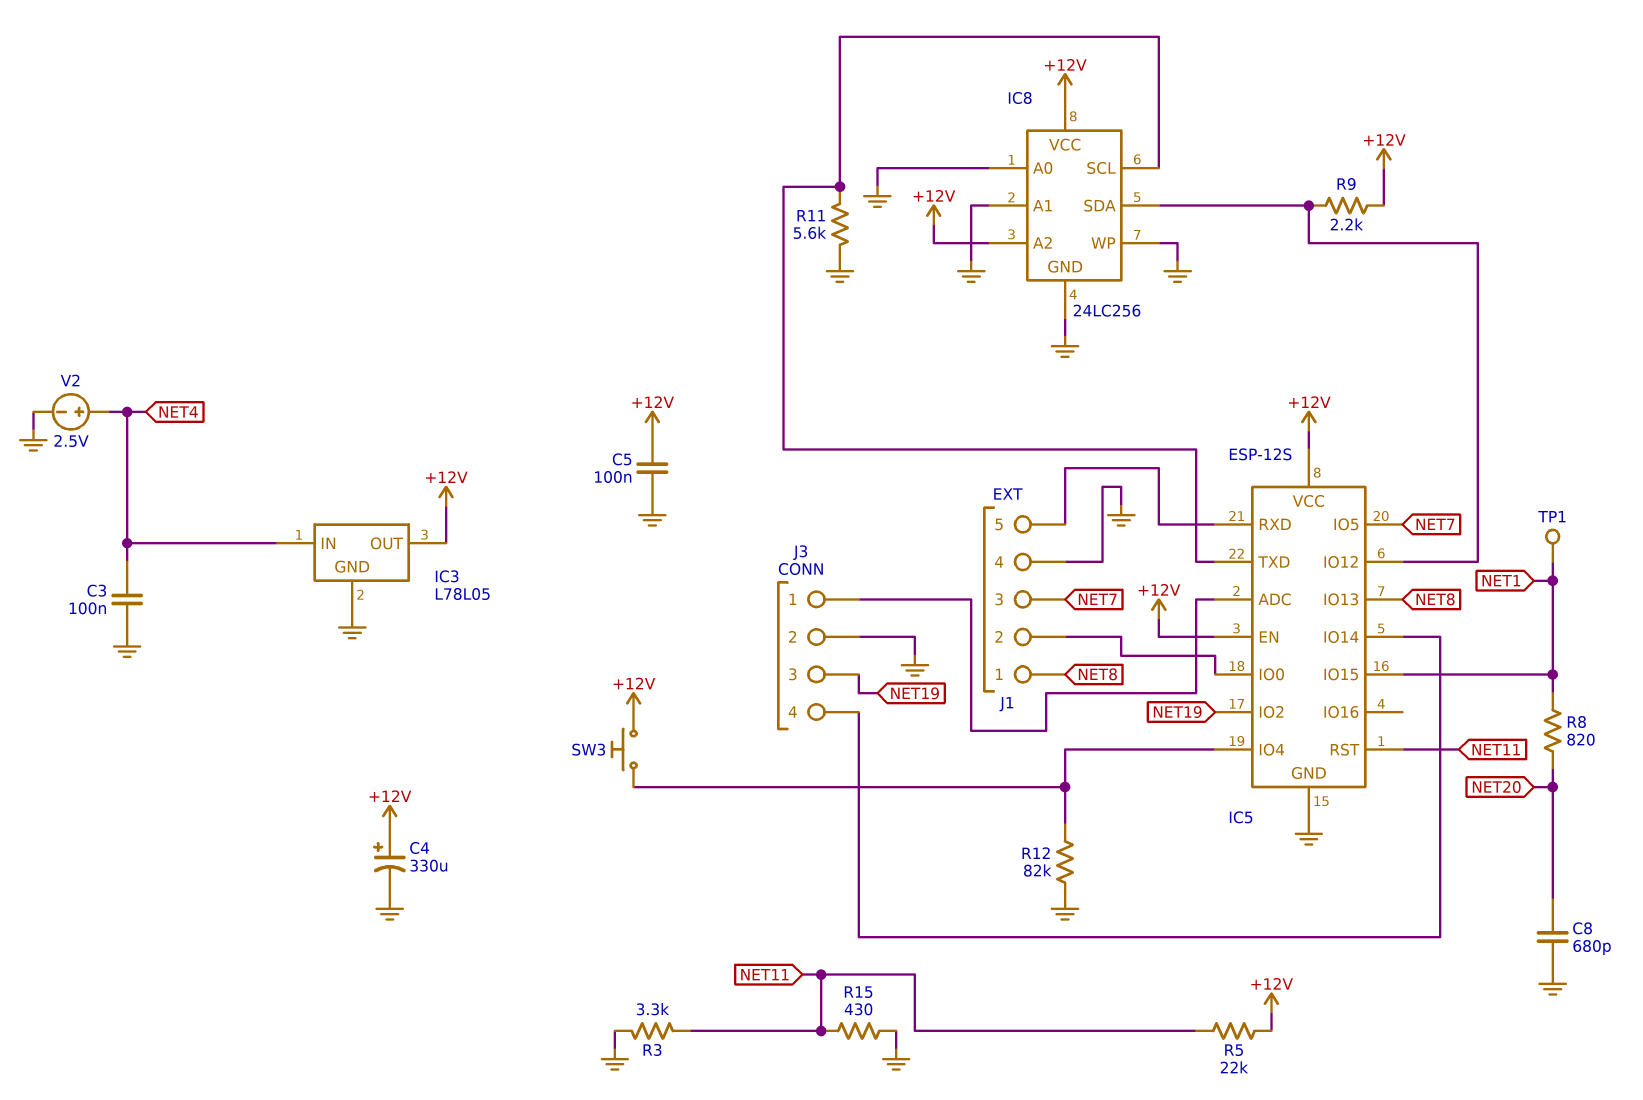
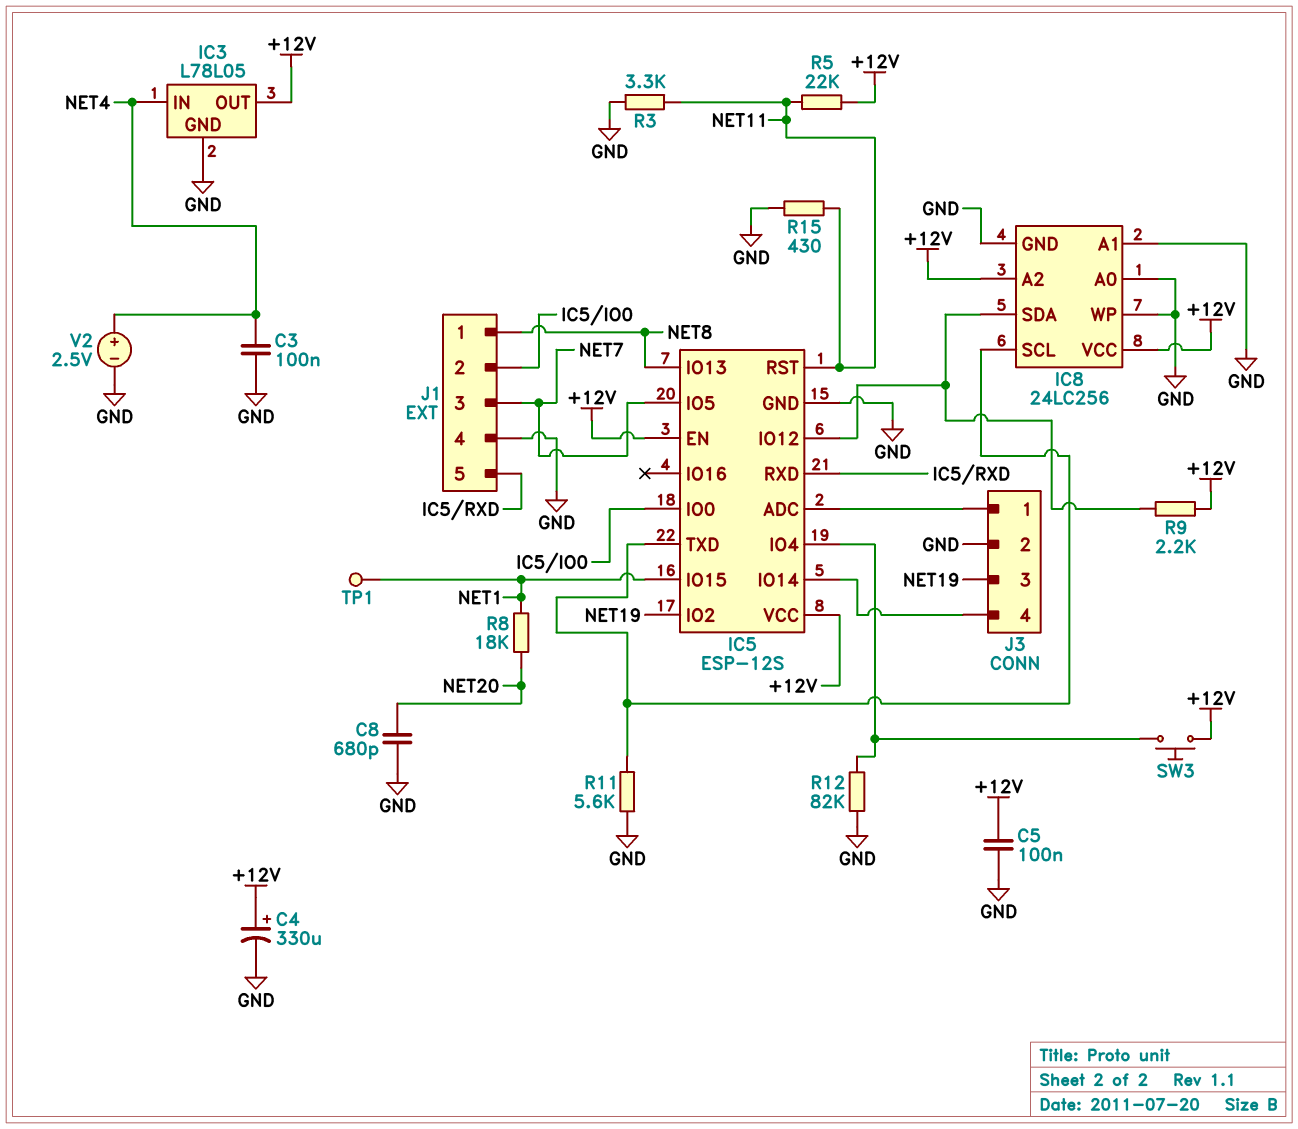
R8: 820 (NET1, NET20) -> 18k (NET1, NET20)

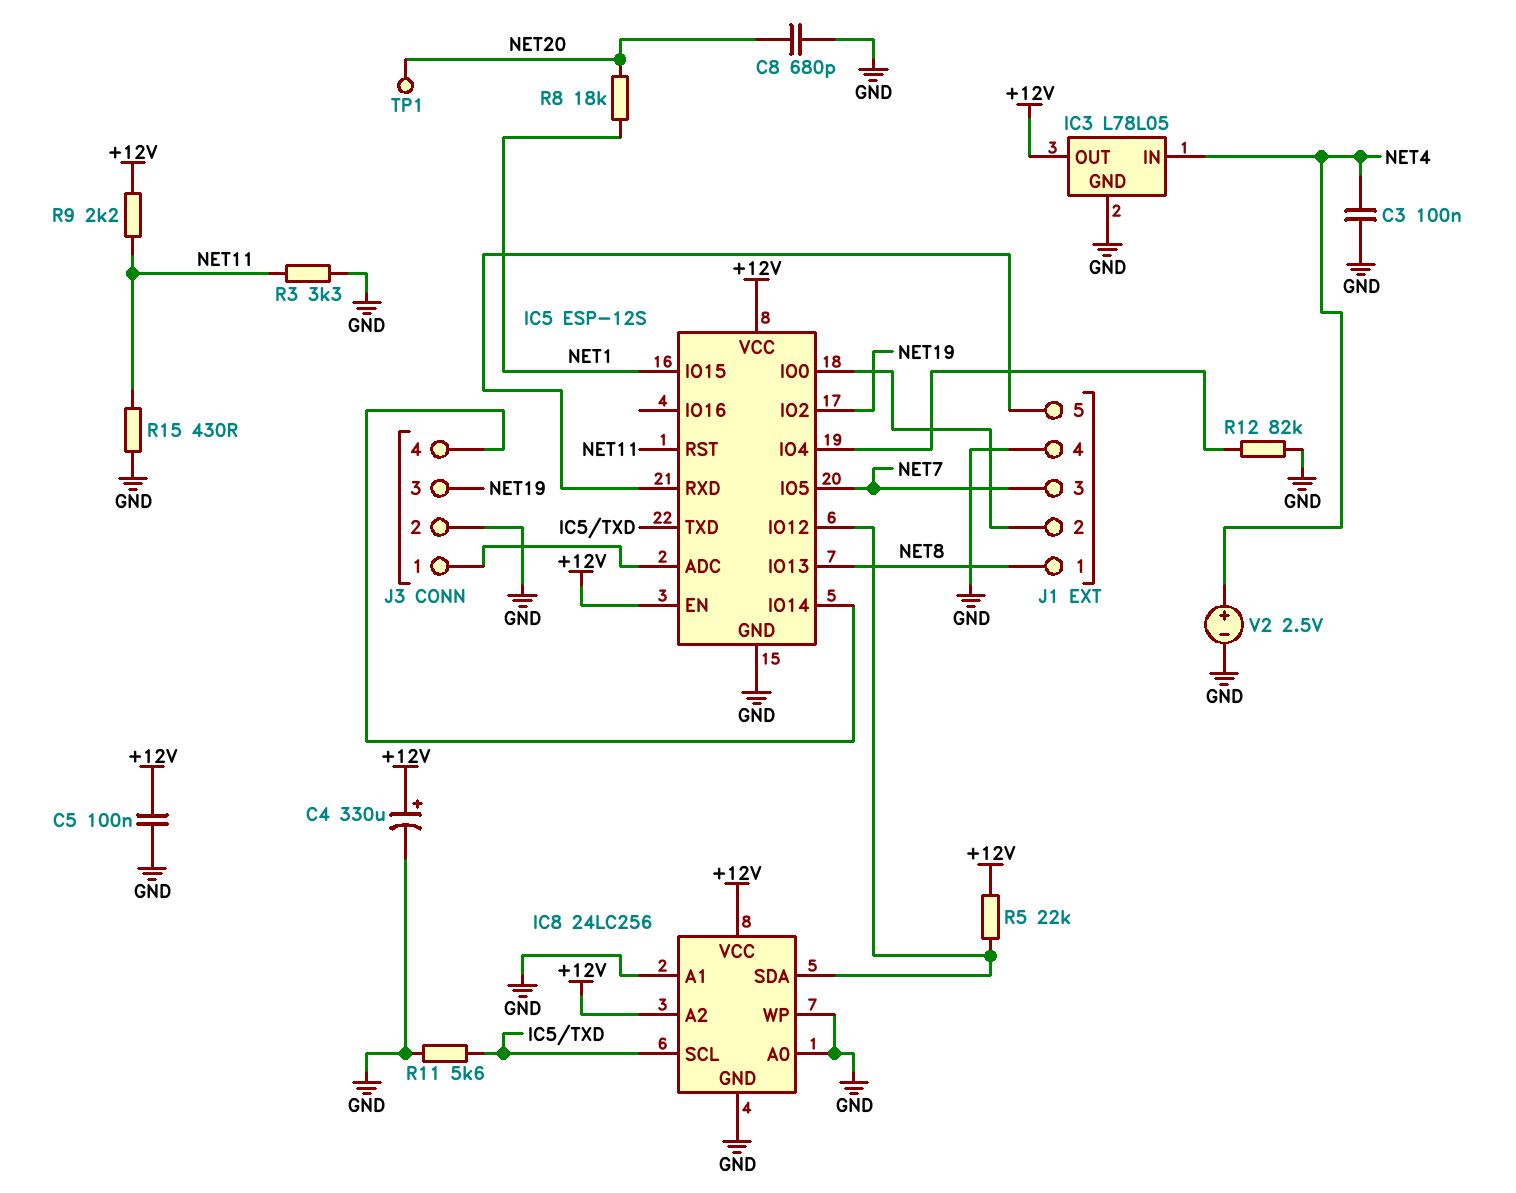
R5: 22k (+12V, NET11) -> 22k (+12V, IC5/IO12)
R9: 2.2k (+12V, IC5/IO12) -> 2.2k (+12V, NET11)
SW3: button (+12V, IC5/IO4) -> none
TP1: test point (NET1) -> test point (NET20)

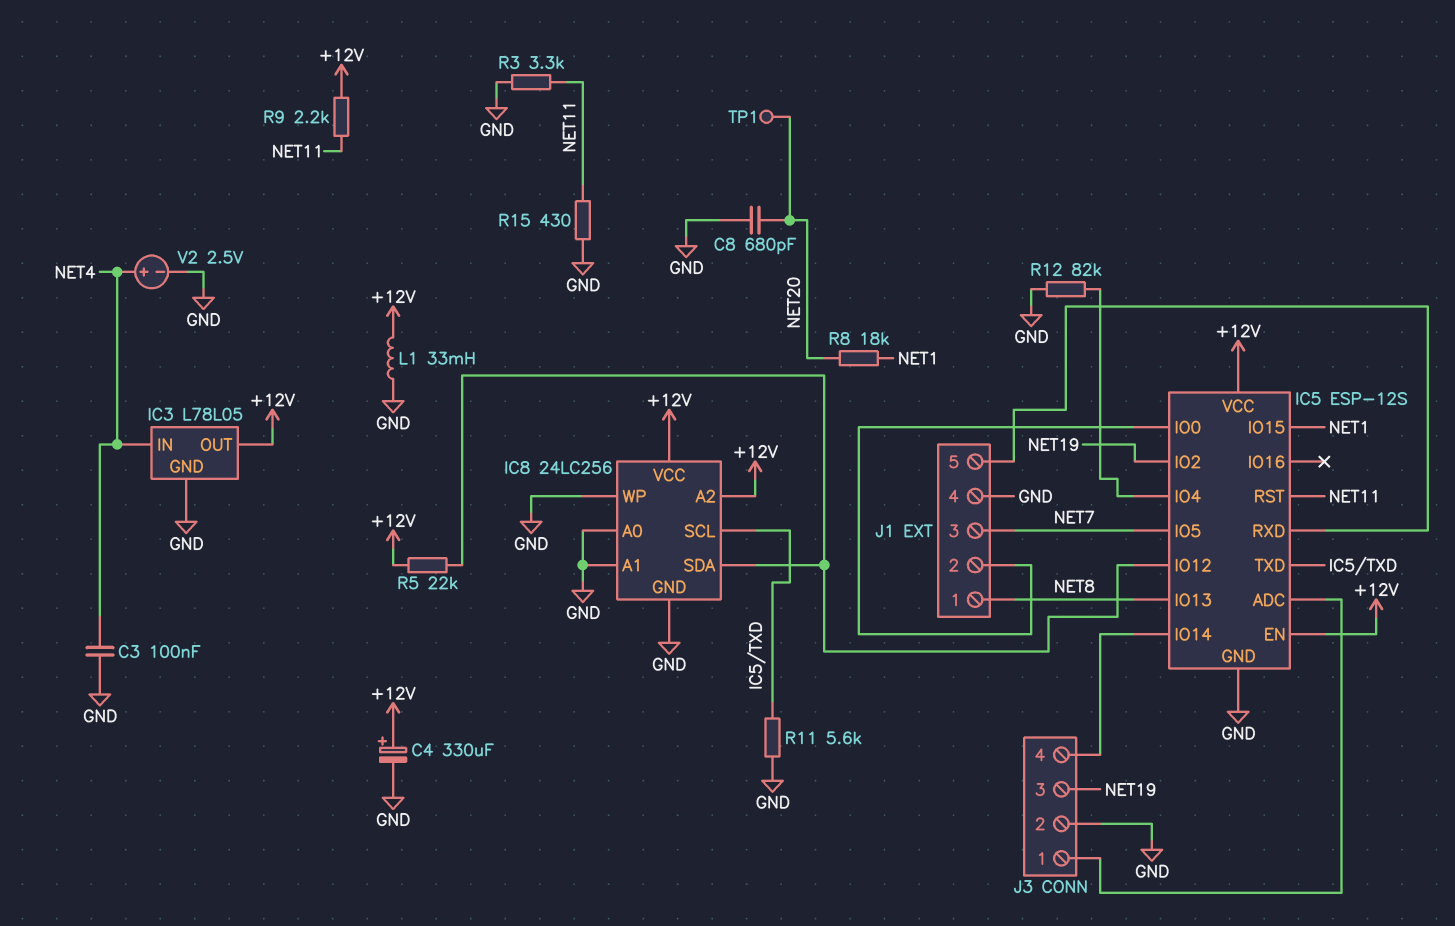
C5: 100nF (+12V, GND) -> none
L1: none -> 33mH (+12V, GND)

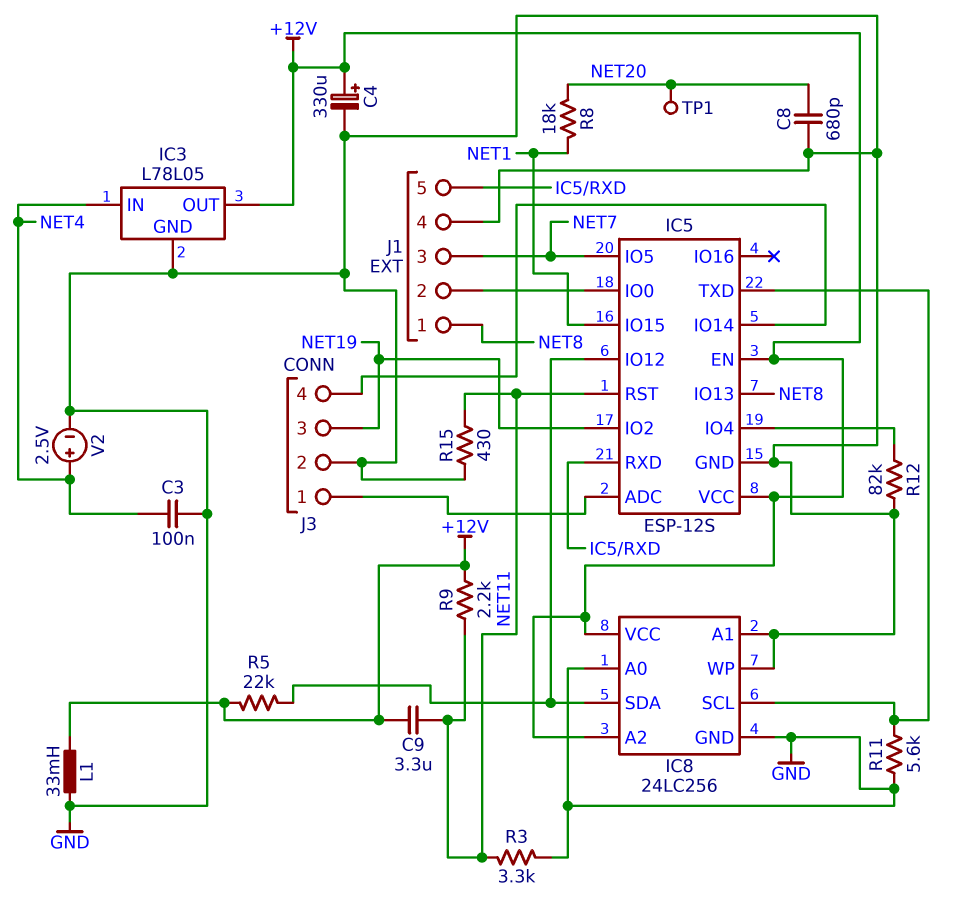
C9: none -> 3.3uF (+12V, NET11)

